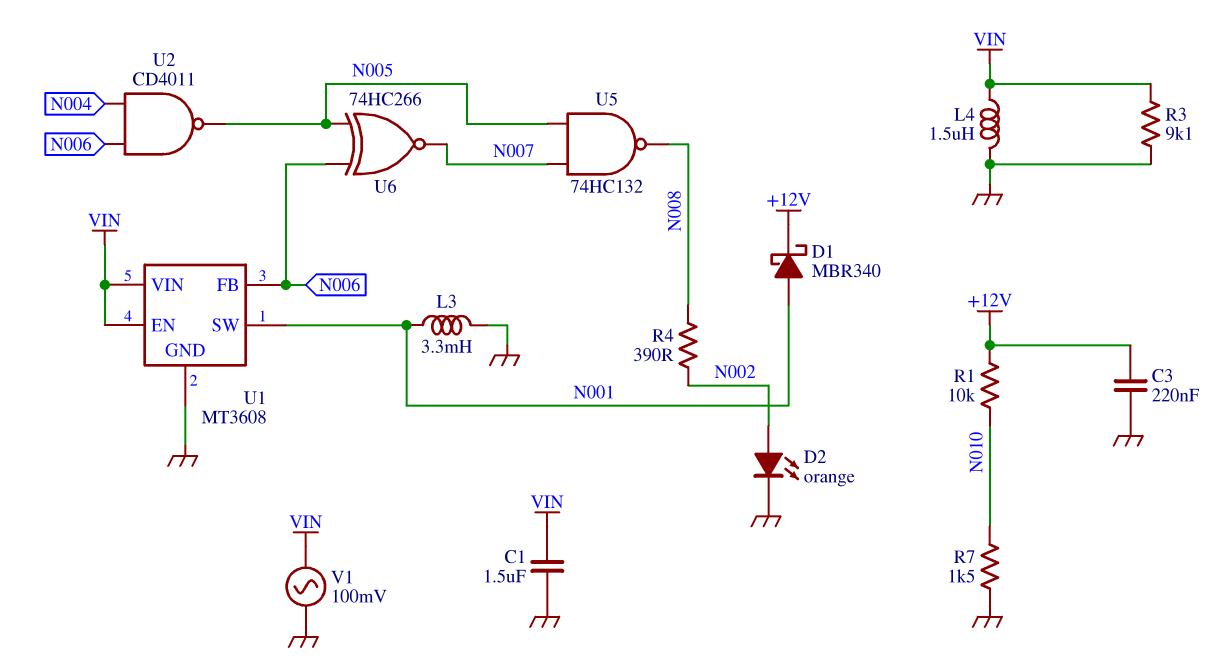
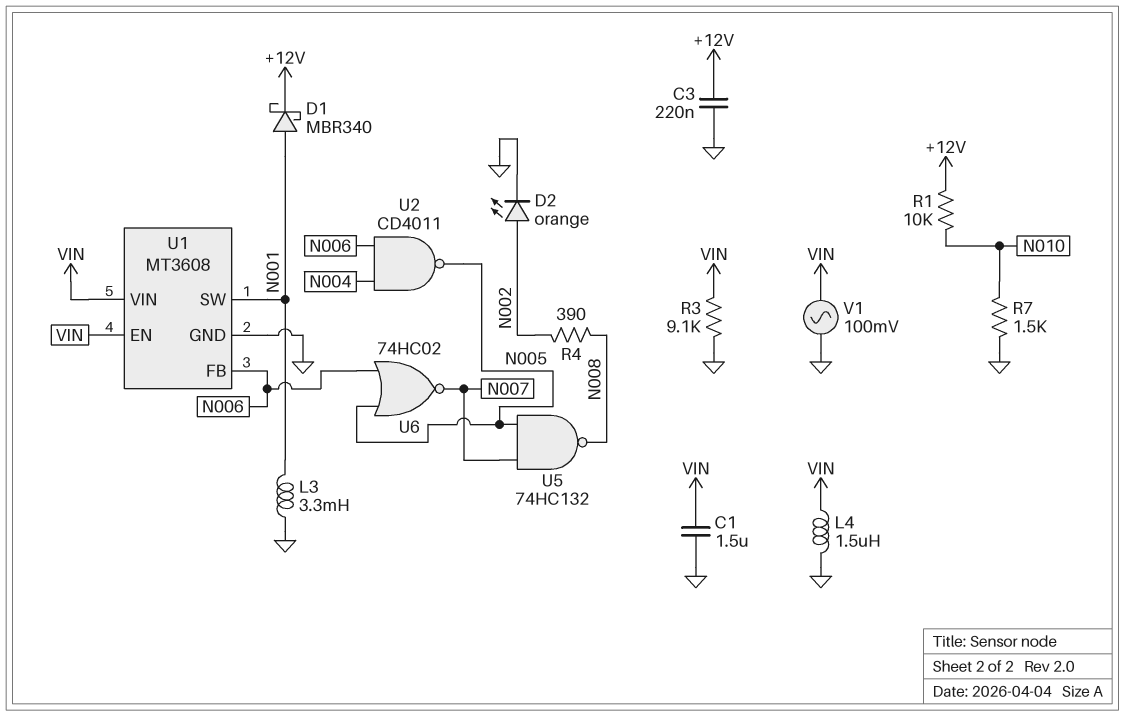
U6: XNOR 74HC266 (in N005, in N006, out N007) -> NOR 74HC02 (in N005, in N006, out N007)

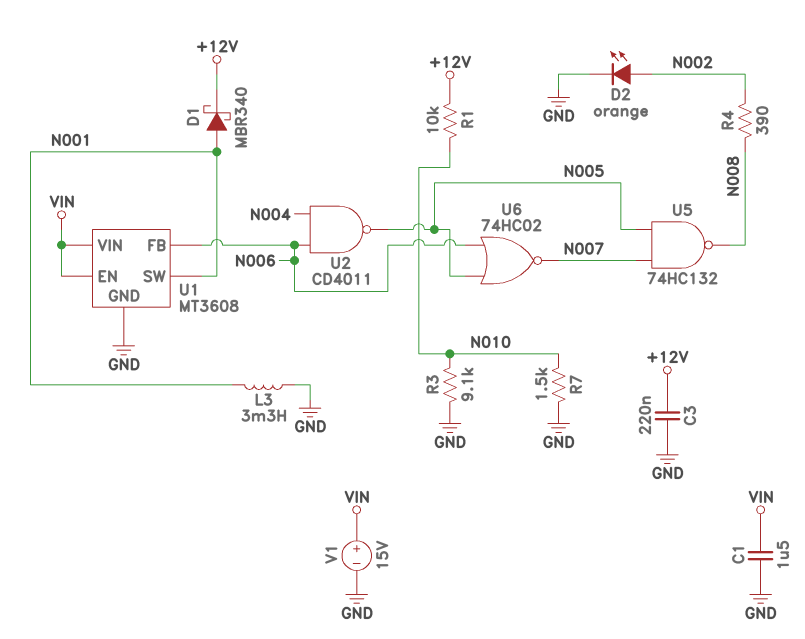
L4: 1.5uH (GND, VIN) -> none
R3: 9.1k (GND, VIN) -> 9.1k (GND, N010)
V1: AC 100mV (GND, VIN) -> 15V (plus VIN, minus GND)

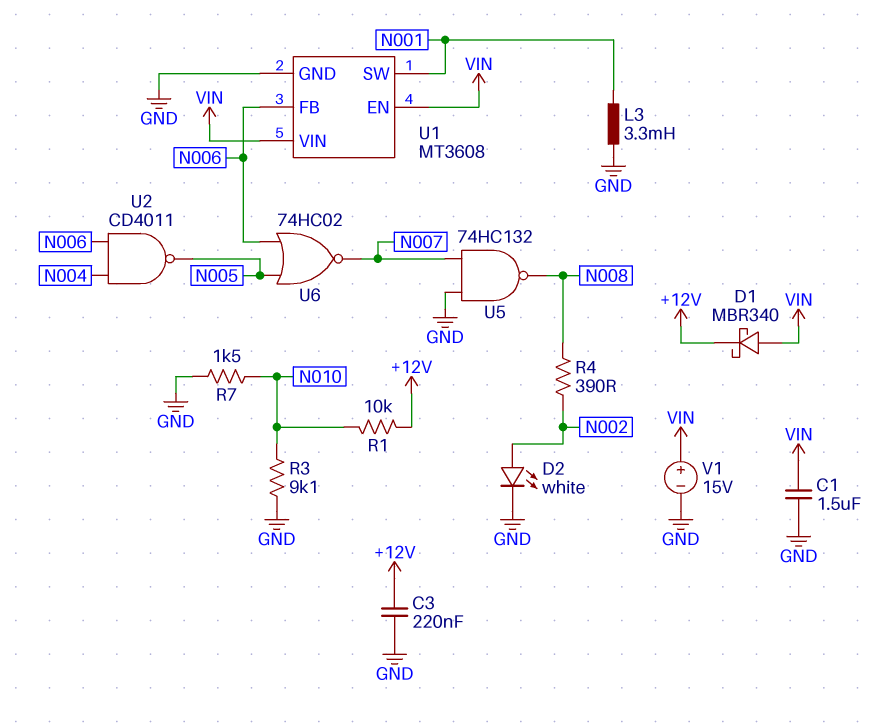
D1: schottky MBR340 (A N001, K +12V) -> schottky MBR340 (A VIN, K +12V)
D2: LED orange (A N002, K GND) -> LED white (A N002, K GND)
U5: NAND 74HC132 (in N005, in N007, out N008) -> NAND 74HC132 (in GND, in N007, out N008)

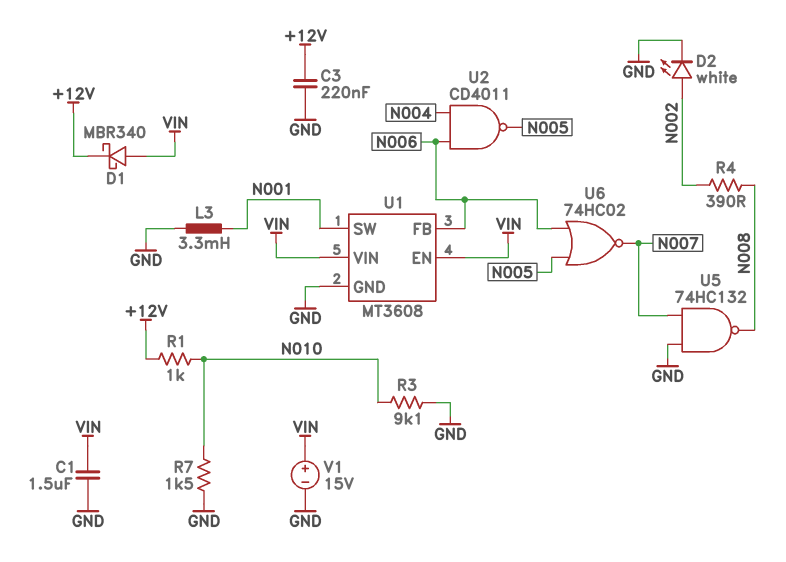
R1: 10k (+12V, N010) -> 1k (+12V, N010)

